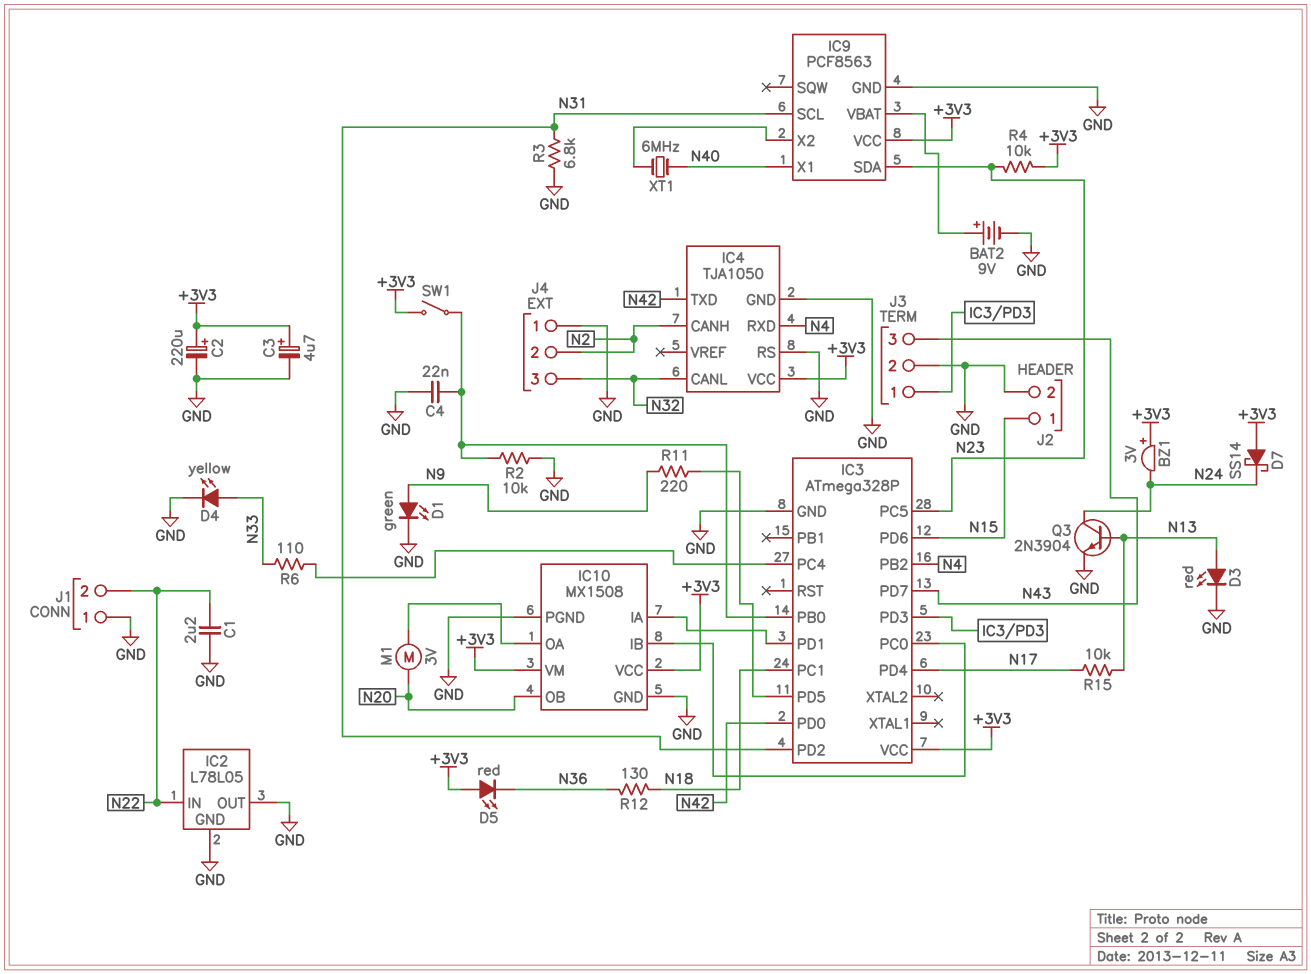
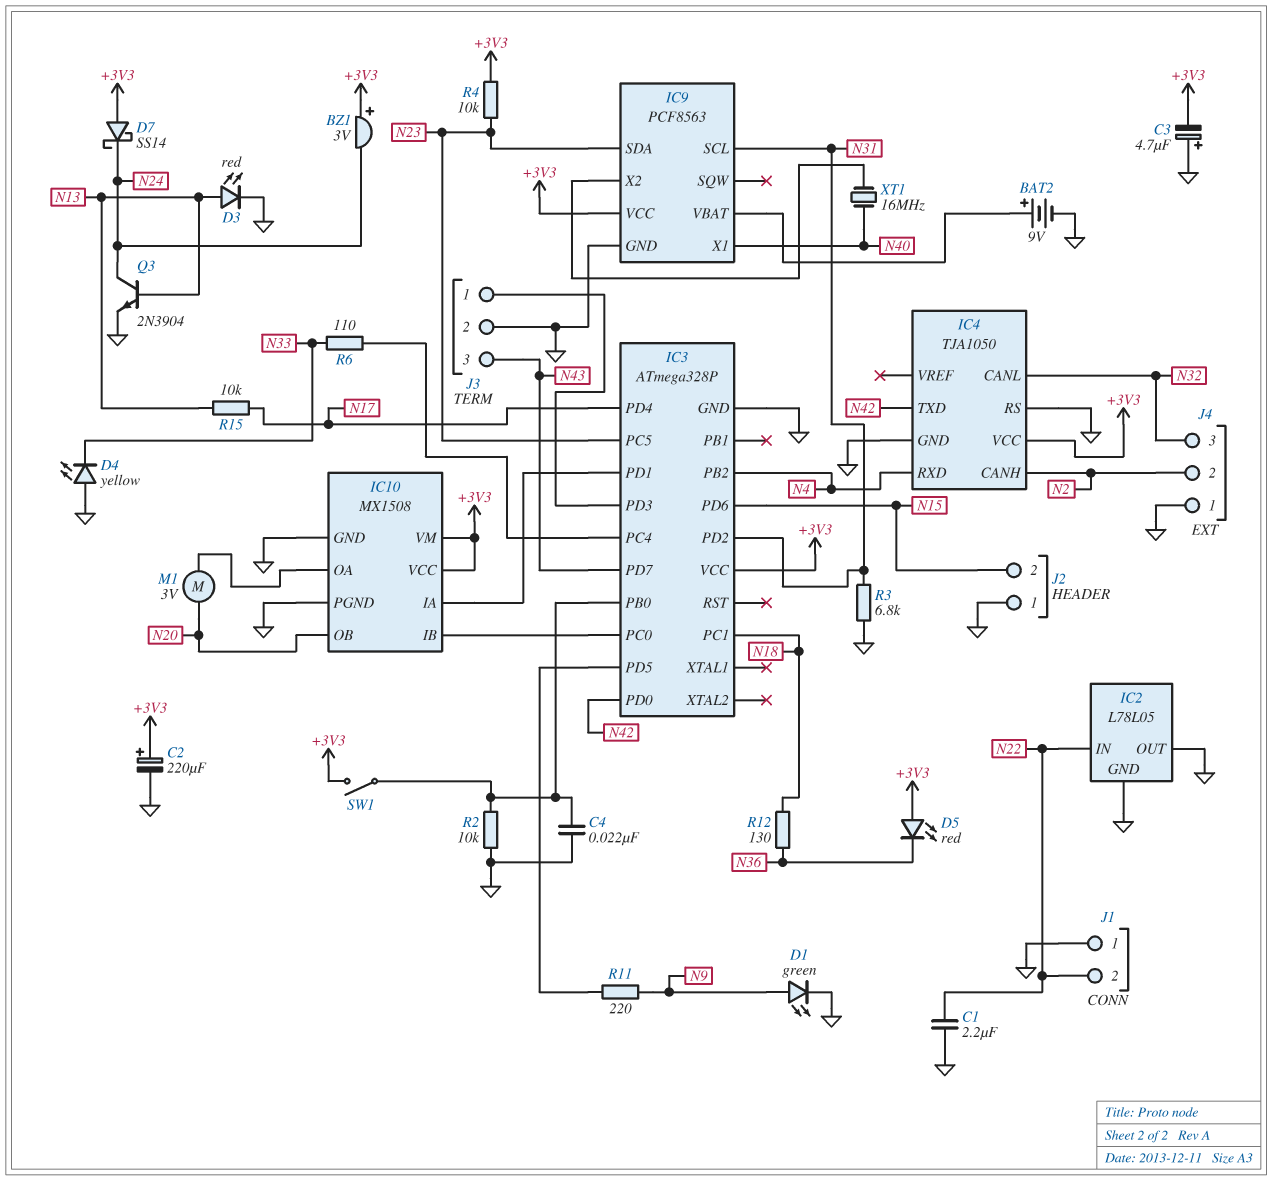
C3: 4.7uF (plus +3V3, minus GND) -> 4.7uF (plus GND, minus +3V3)
D4: LED yellow (A N33, K GND) -> LED yellow (A GND, K N33)
J2 pin 1: N15 -> GND
J2 pin 2: GND -> N15
XT1: 6MHz (IC9/X2, N40) -> 16MHz (IC9/X2, N40)

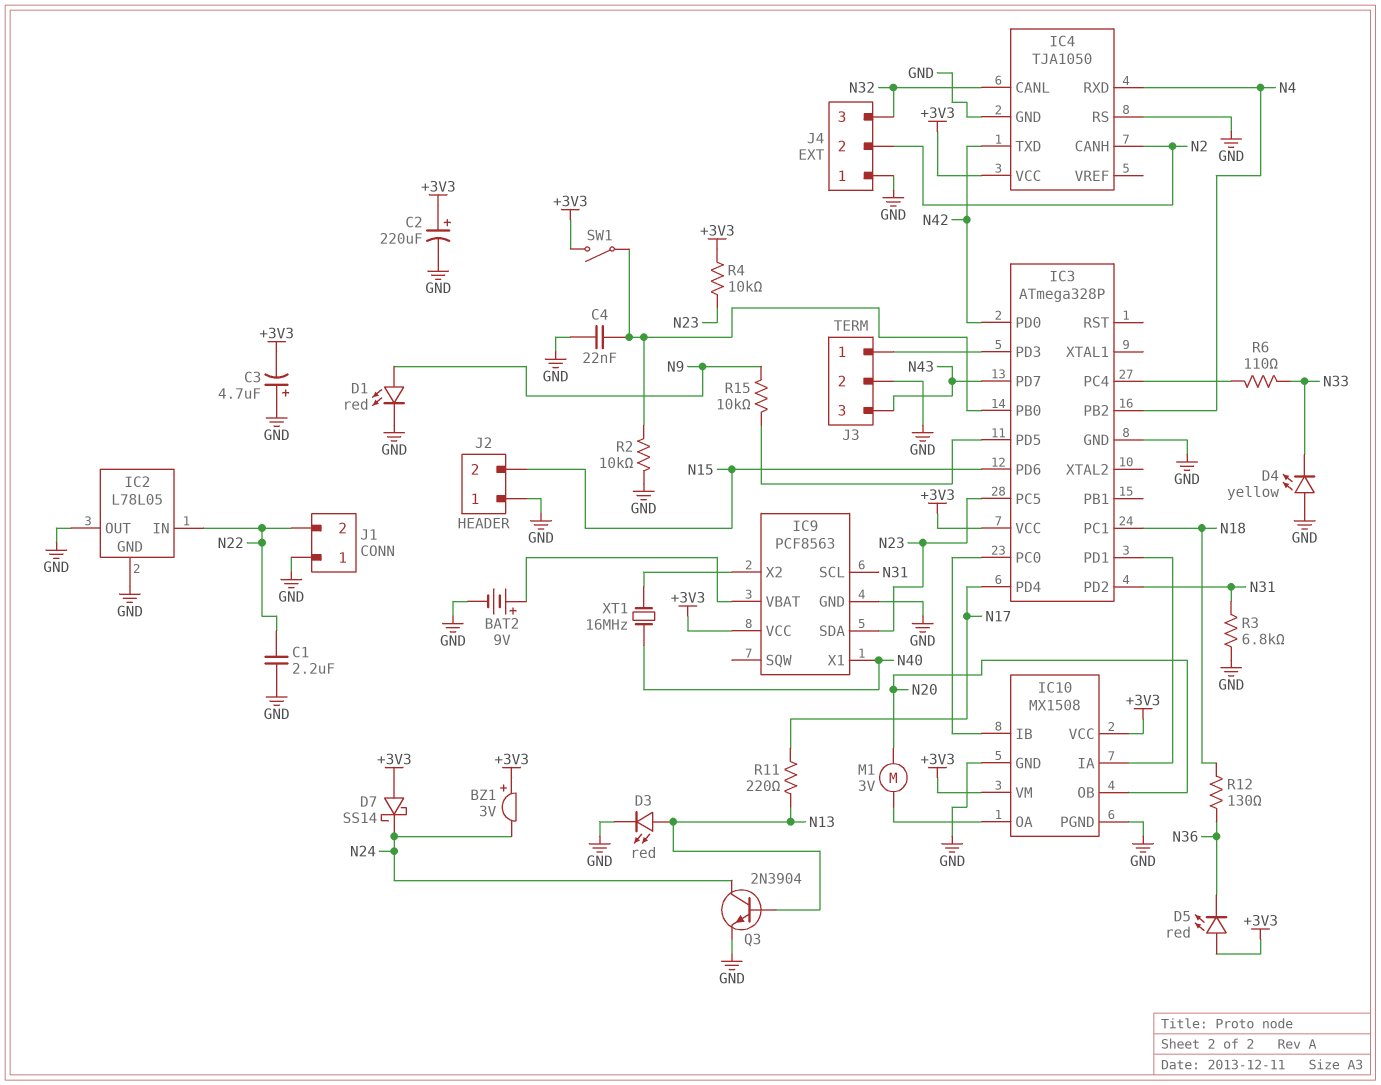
D1: LED green (A N9, K GND) -> LED red (A N9, K GND)
R11: 220 (IC3/PD5, N9) -> 220 (N13, N17)
R15: 10k (N13, N17) -> 10k (IC3/PD5, N9)

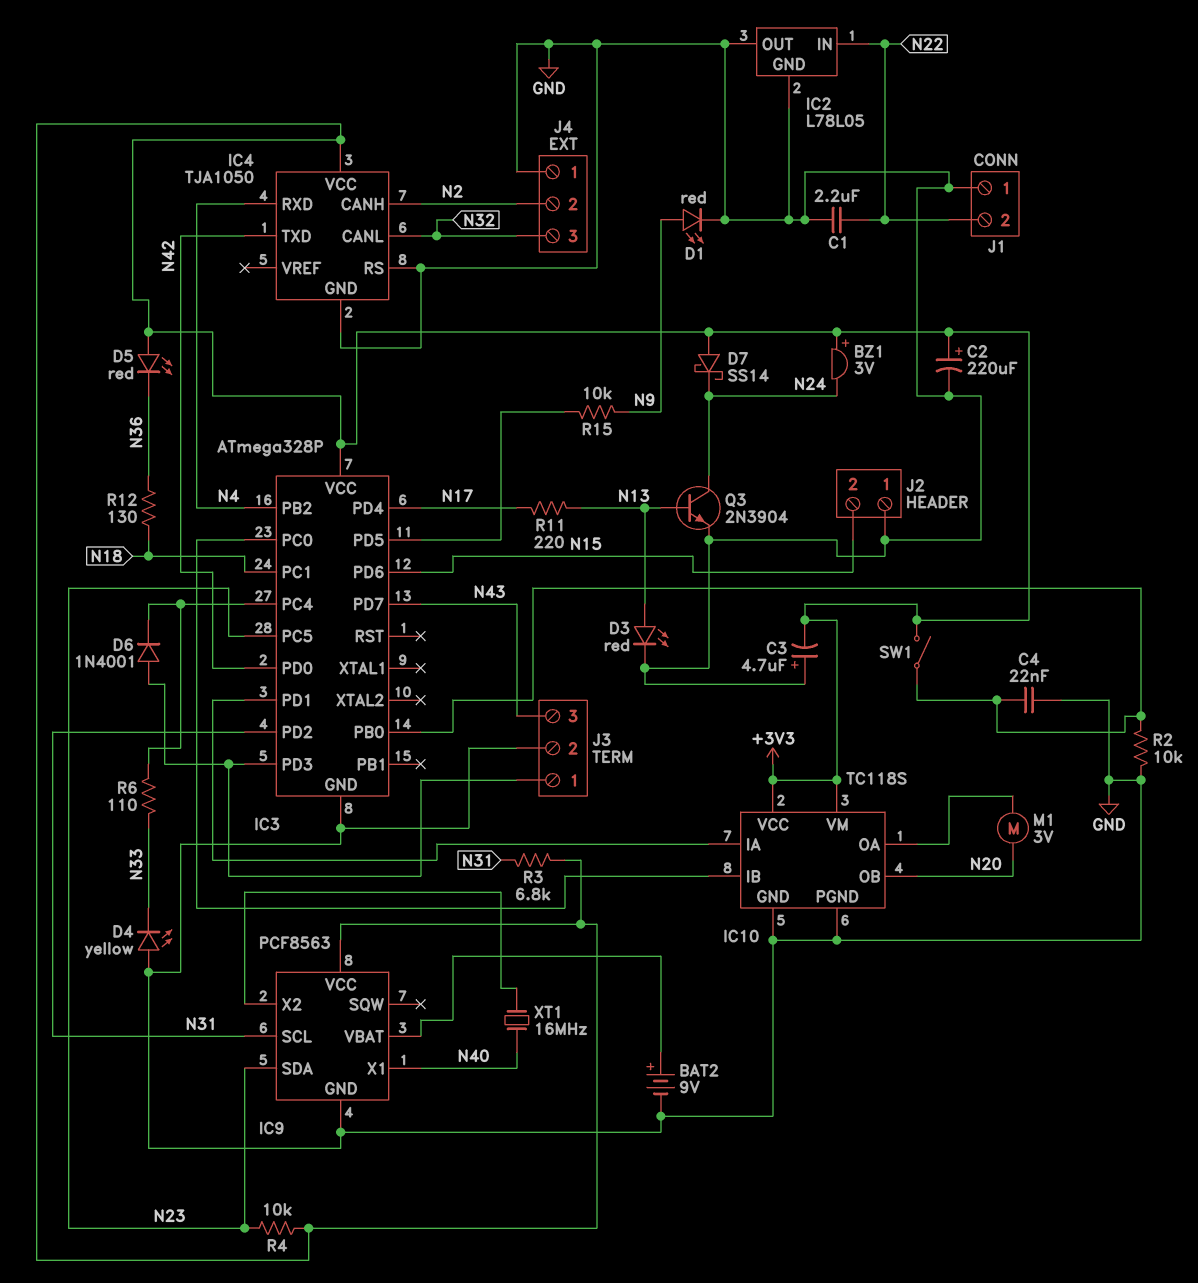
D6: none -> diode 1N4001 (A IC3/PD3, K IC3/PC4)
IC10: MX1508 -> TC118S
R3: 6.8k (GND, N31) -> 6.8k (+3V3, N31)

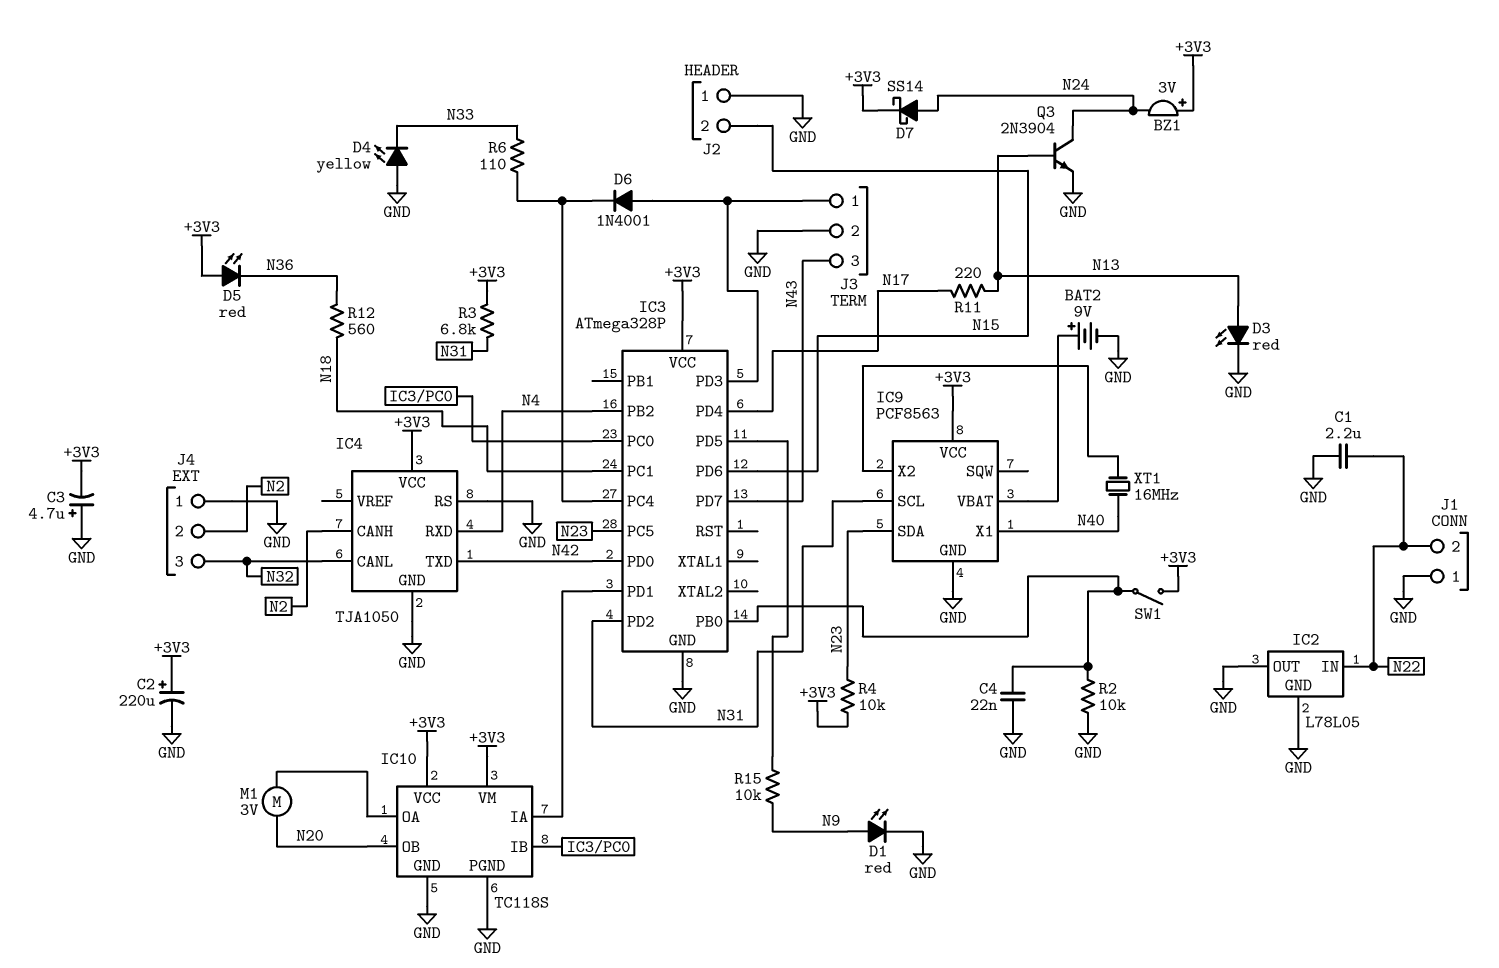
D7: schottky SS14 (A +3V3, K N24) -> schottky SS14 (A N24, K +3V3)
R12: 130 (N18, N36) -> 560 (N18, N36)

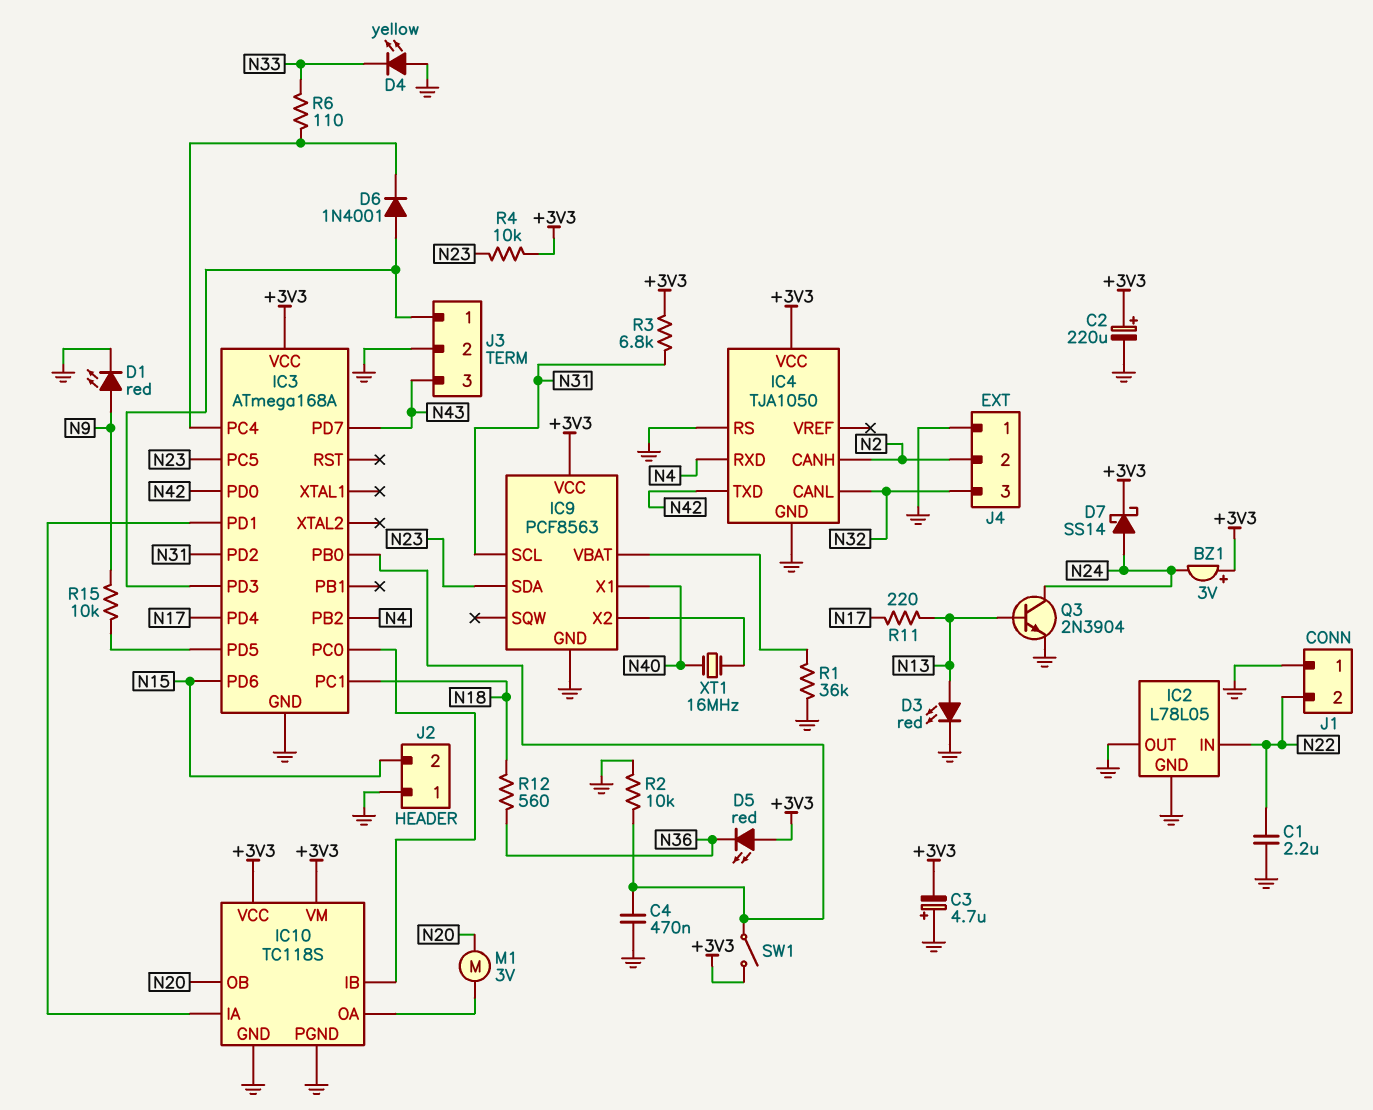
BAT2: 9V (plus IC9/VBAT, minus GND) -> none
C4: 22nF (GND, IC3/PB0) -> 470nF (GND, IC3/PB0)
IC3: ATmega328P -> ATmega168A
R1: none -> 36k (GND, IC9/VBAT)

